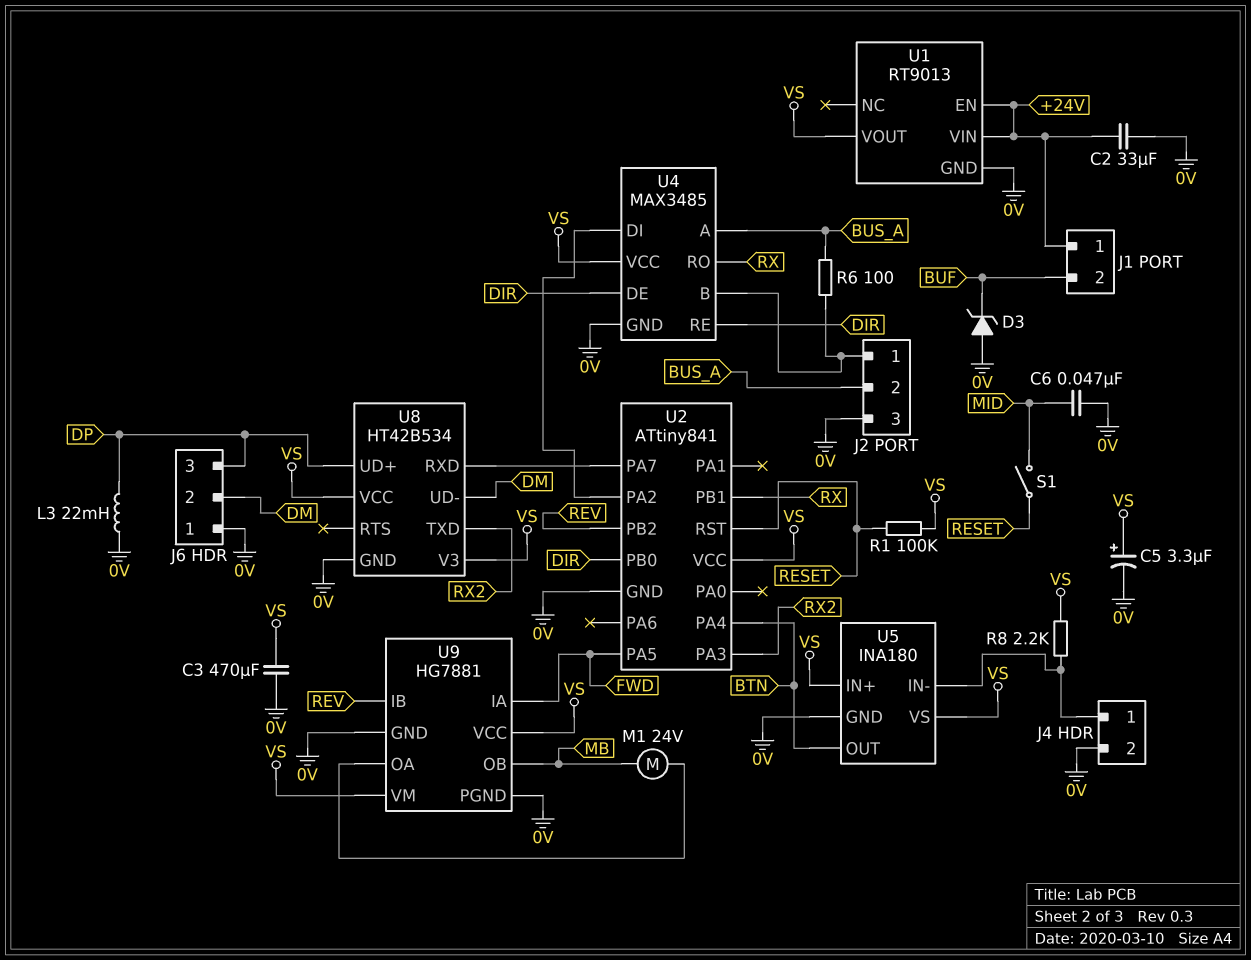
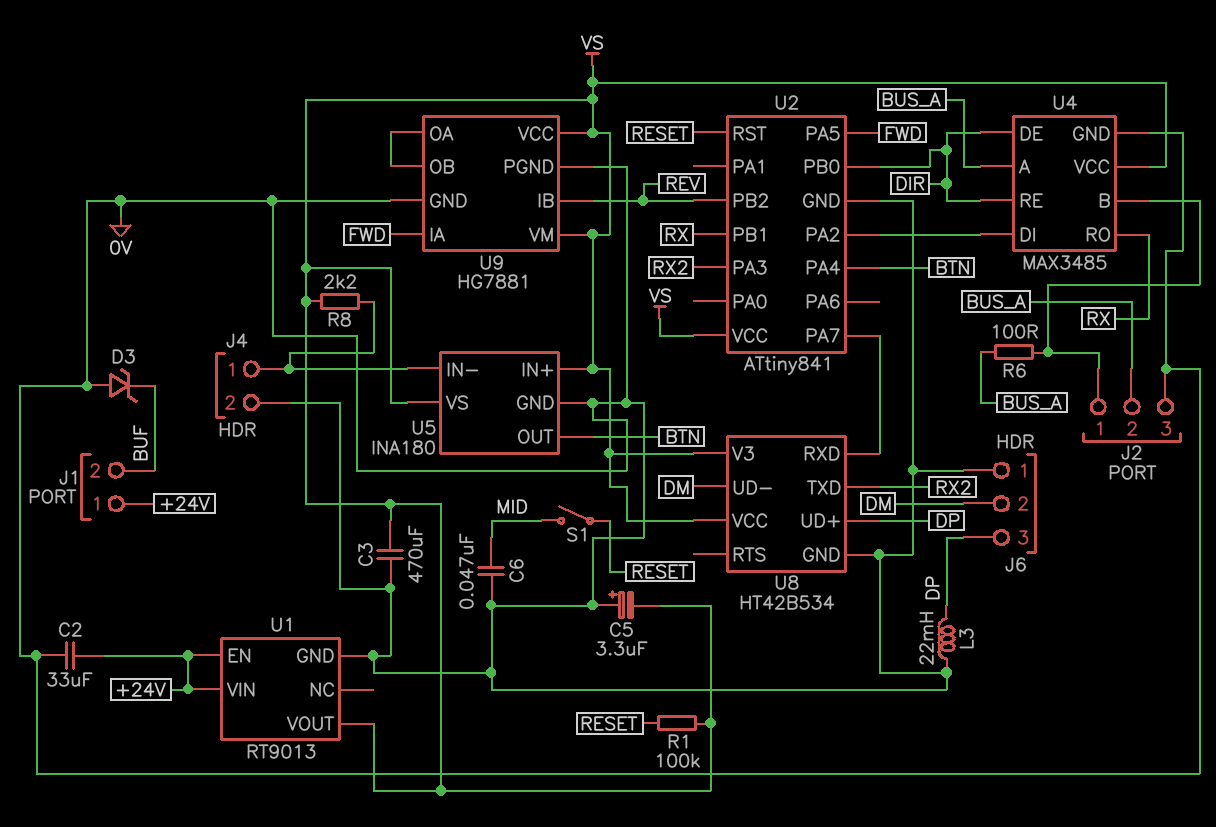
C5: 3.3uF (plus VS, minus 0V) -> 3.3uF (plus 0V, minus VS)
M1: motor 24V (MB, U9/OA) -> none
U9 pin OB: MB -> U9/OA

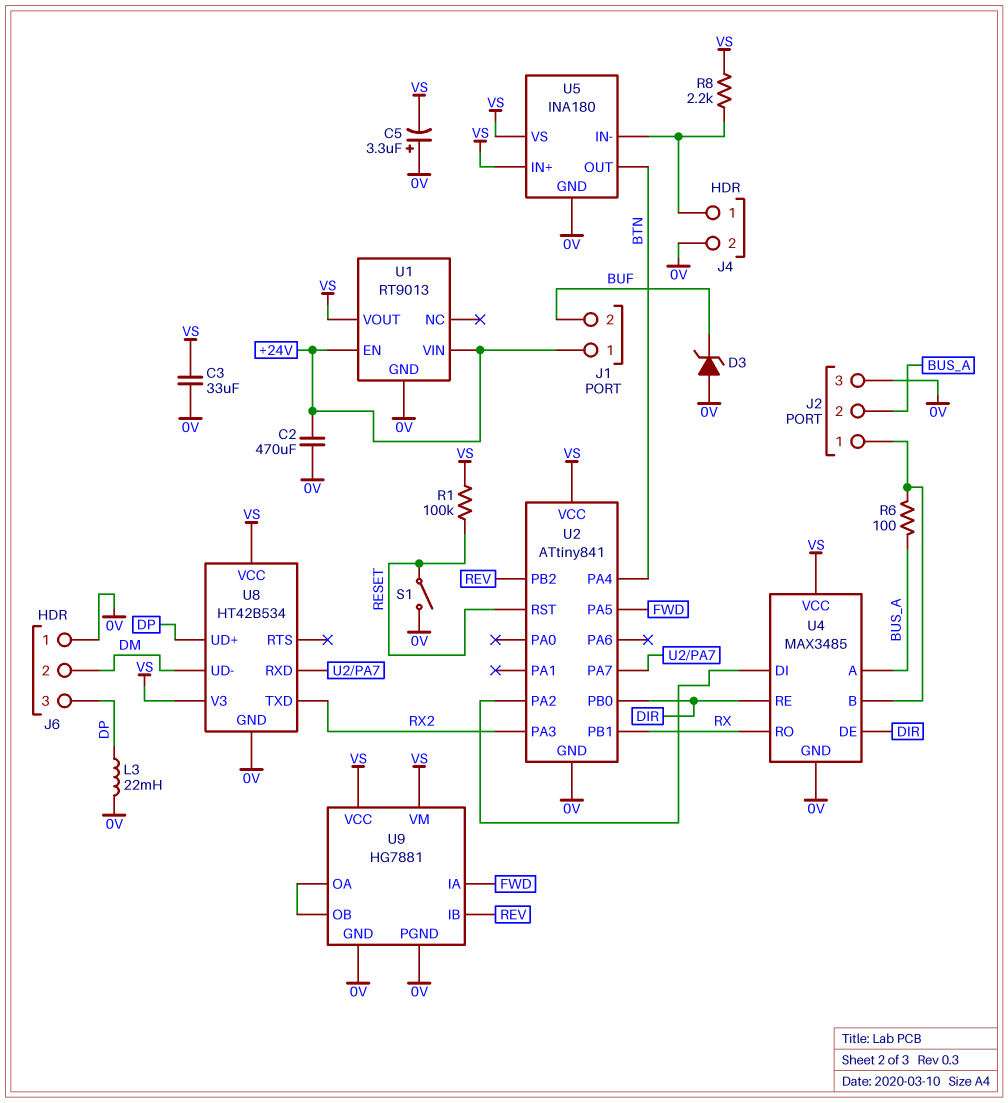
C2: 33uF (+24V, 0V) -> 470uF (+24V, 0V)
C3: 470uF (0V, VS) -> 33uF (0V, VS)
C6: 47nF (0V, MID) -> none
S1: switch (MID, RESET) -> switch (0V, RESET)

